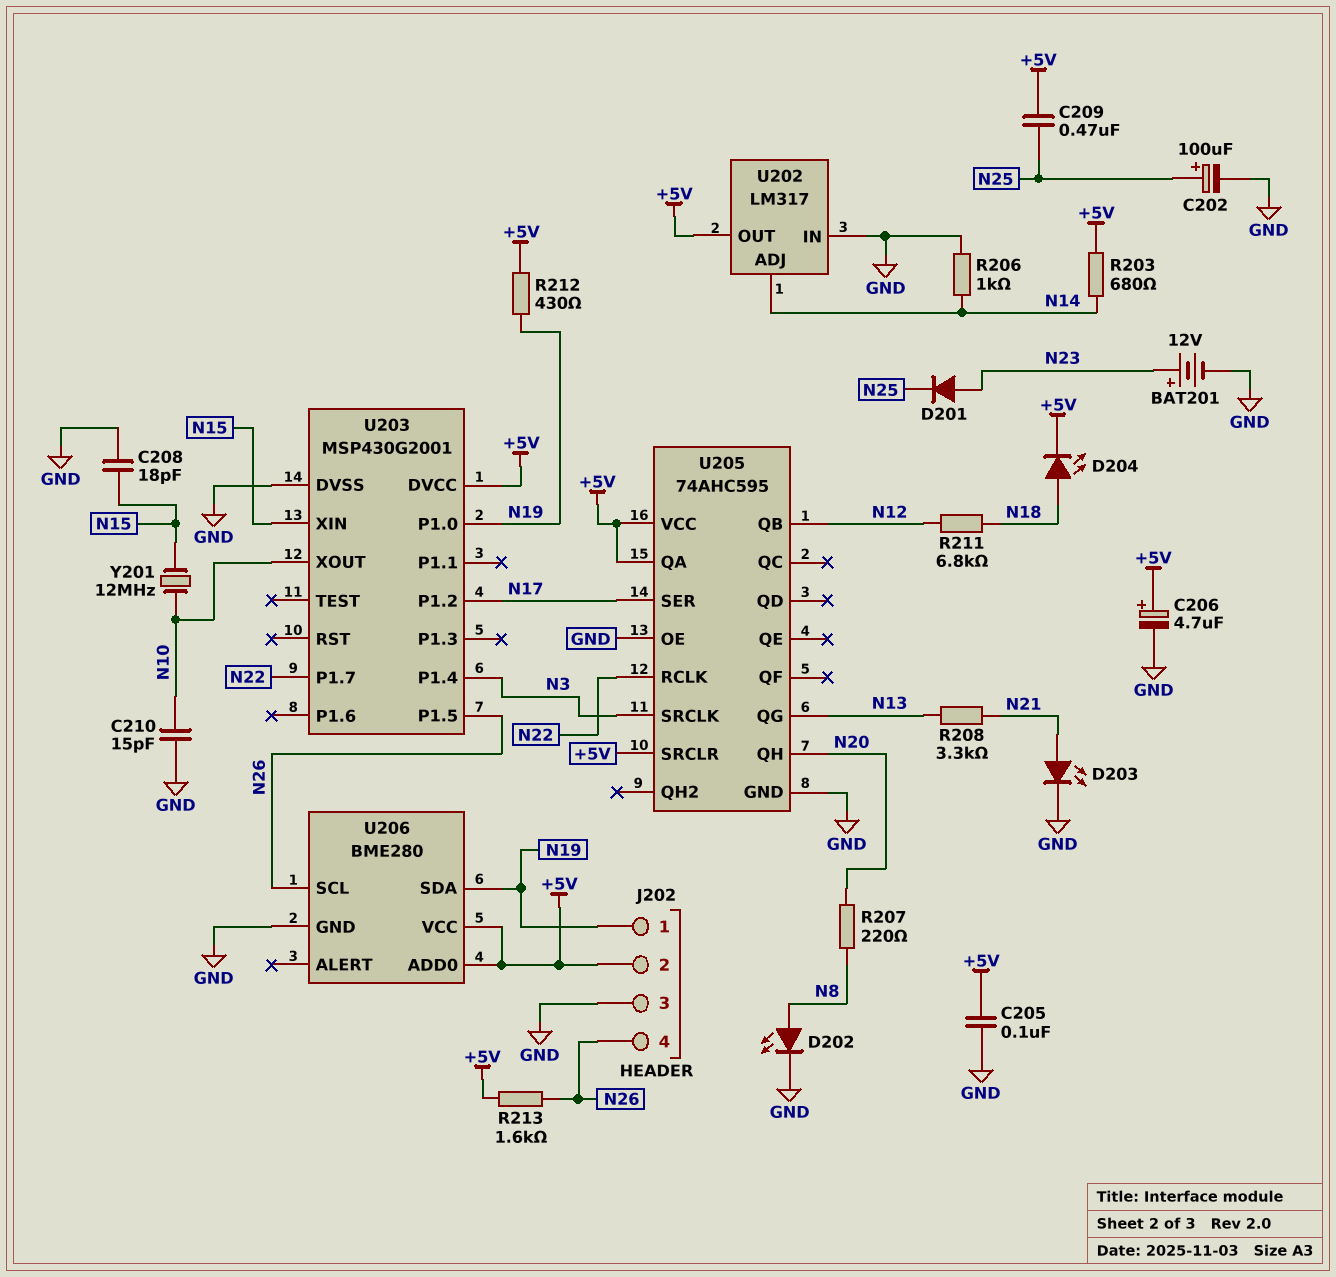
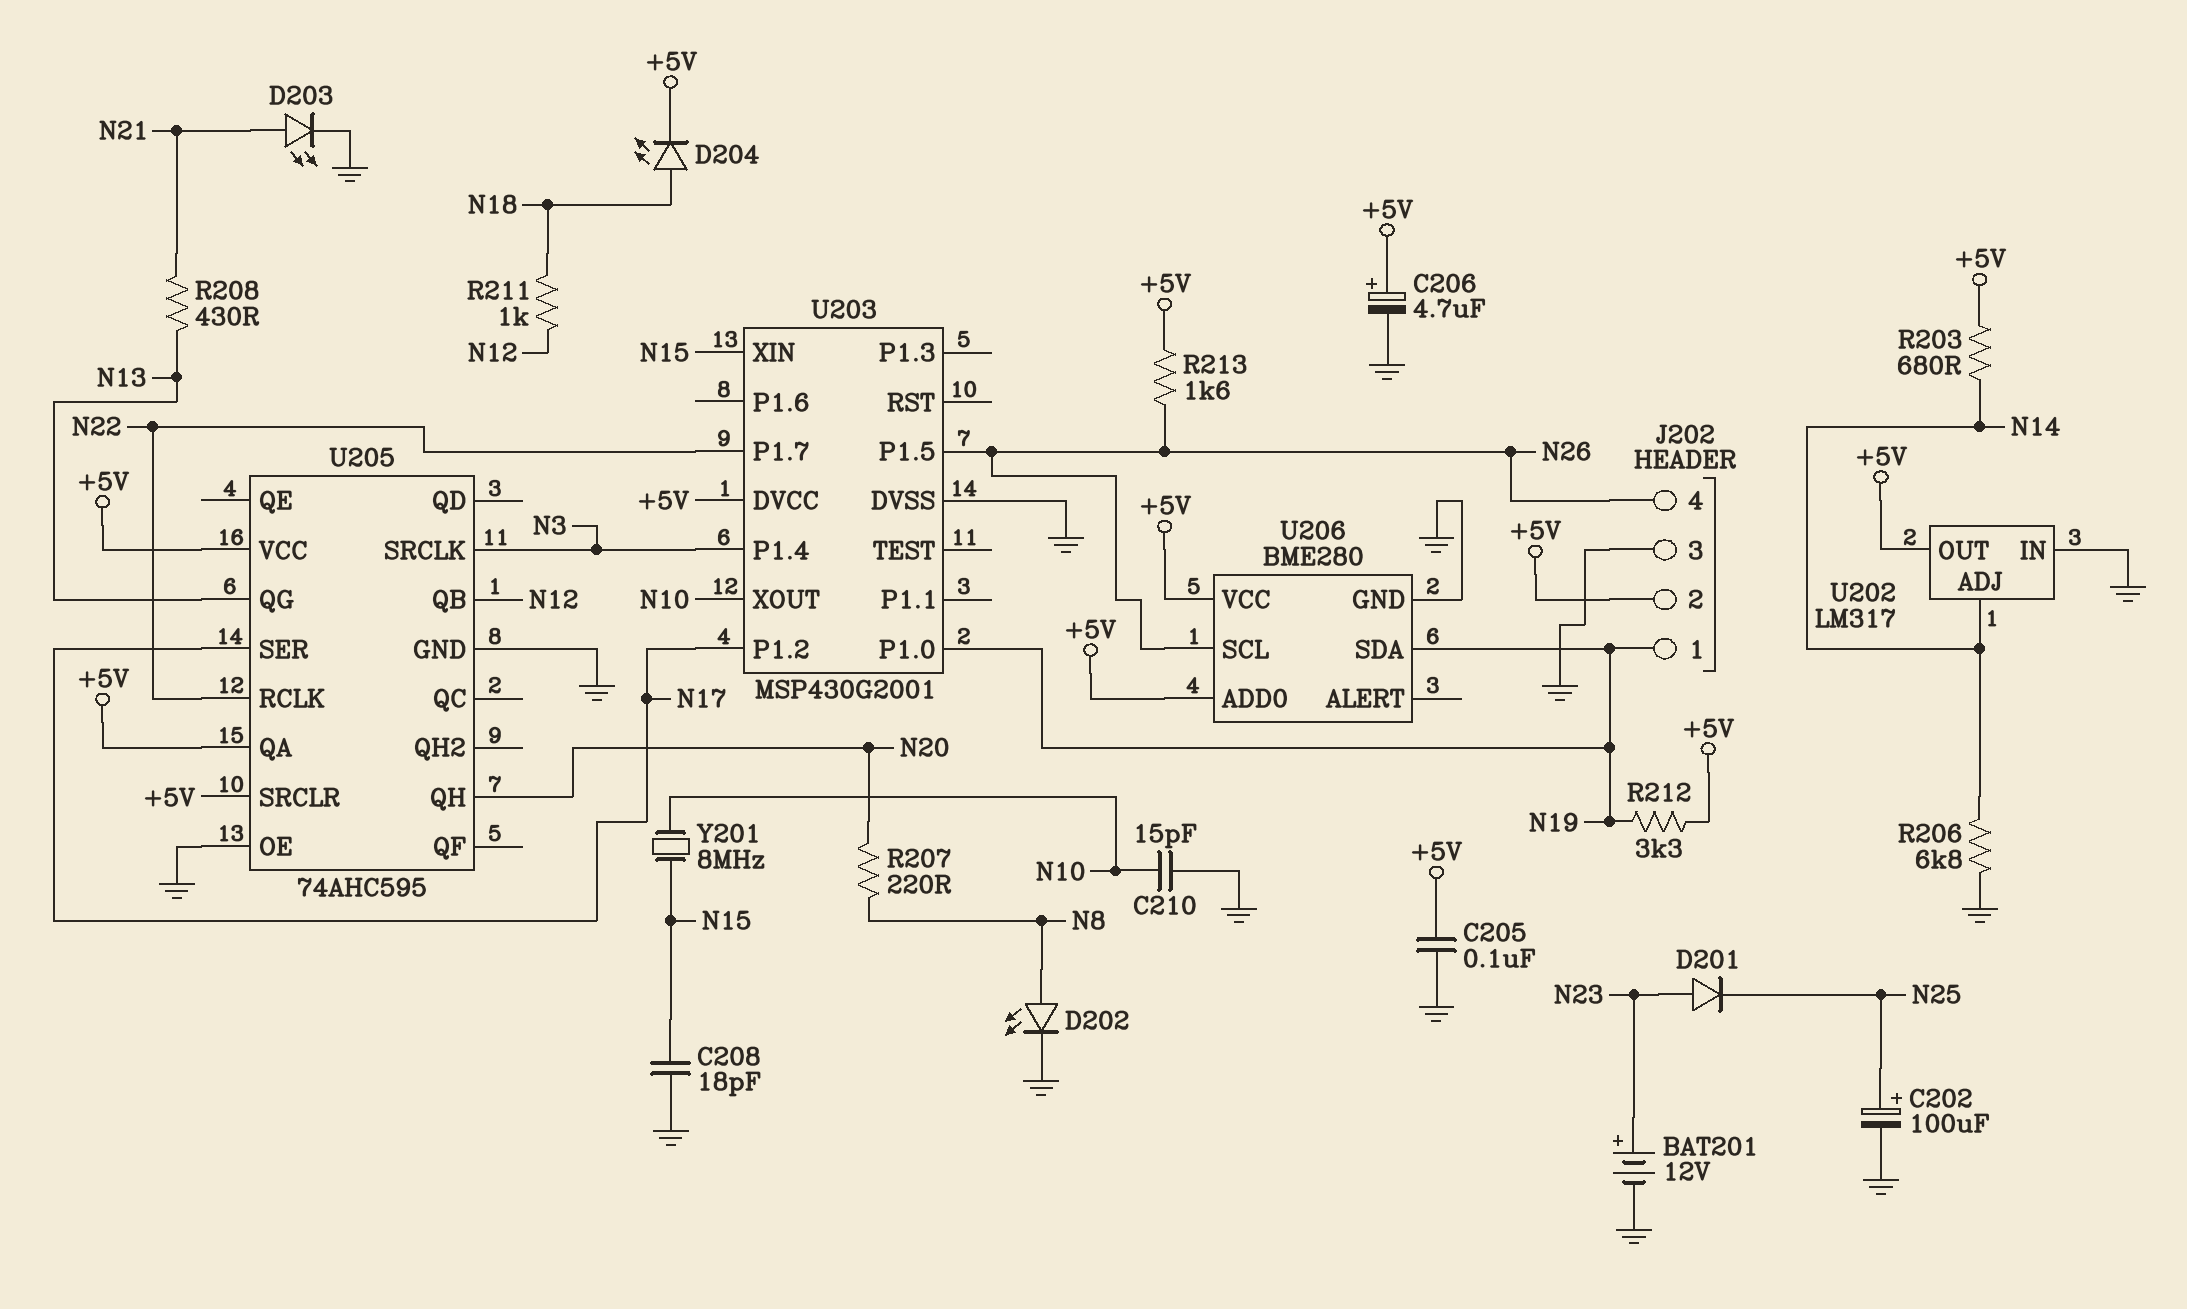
C209: 470nF (+5V, N25) -> none
R206: 1k (GND, N14) -> 6.8k (GND, N14)
R208: 3.3k (N13, N21) -> 430 (N13, N21)
R211: 6.8k (N12, N18) -> 1k (N12, N18)
R212: 430 (+5V, N19) -> 3.3k (+5V, N19)
Y201: 12MHz (N10, N15) -> 8MHz (N10, N15)

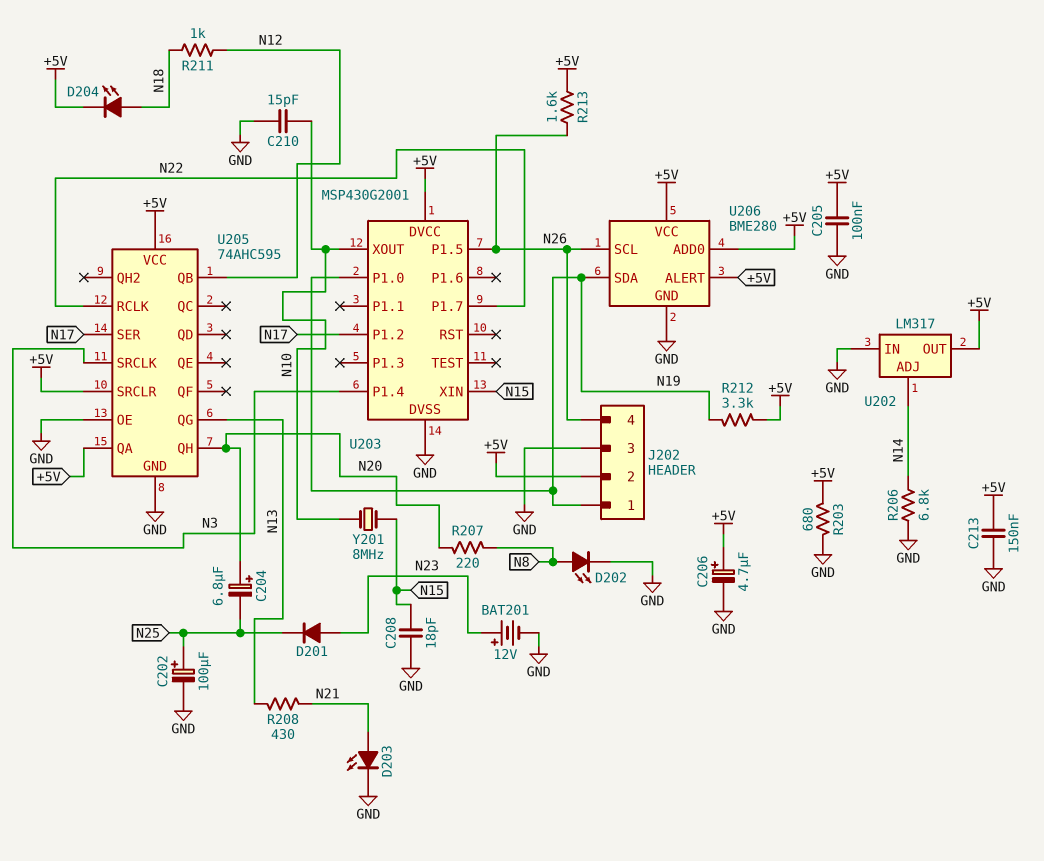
C204: none -> 6.8uF (plus N20, minus N25)
C213: none -> 150nF (+5V, GND)
R203: 680 (+5V, N14) -> 680 (+5V, GND)
U206 pin ALERT: none -> +5V

